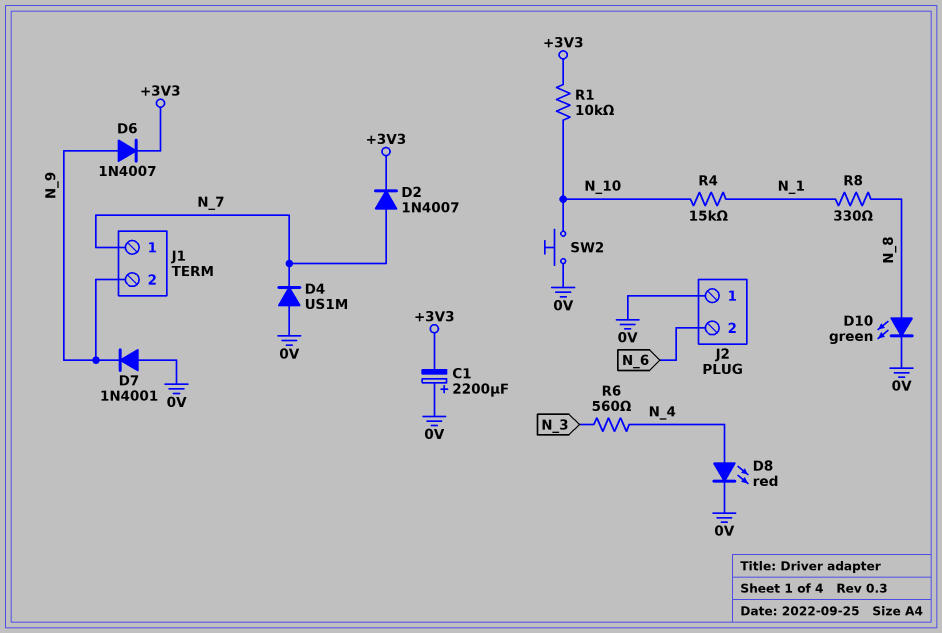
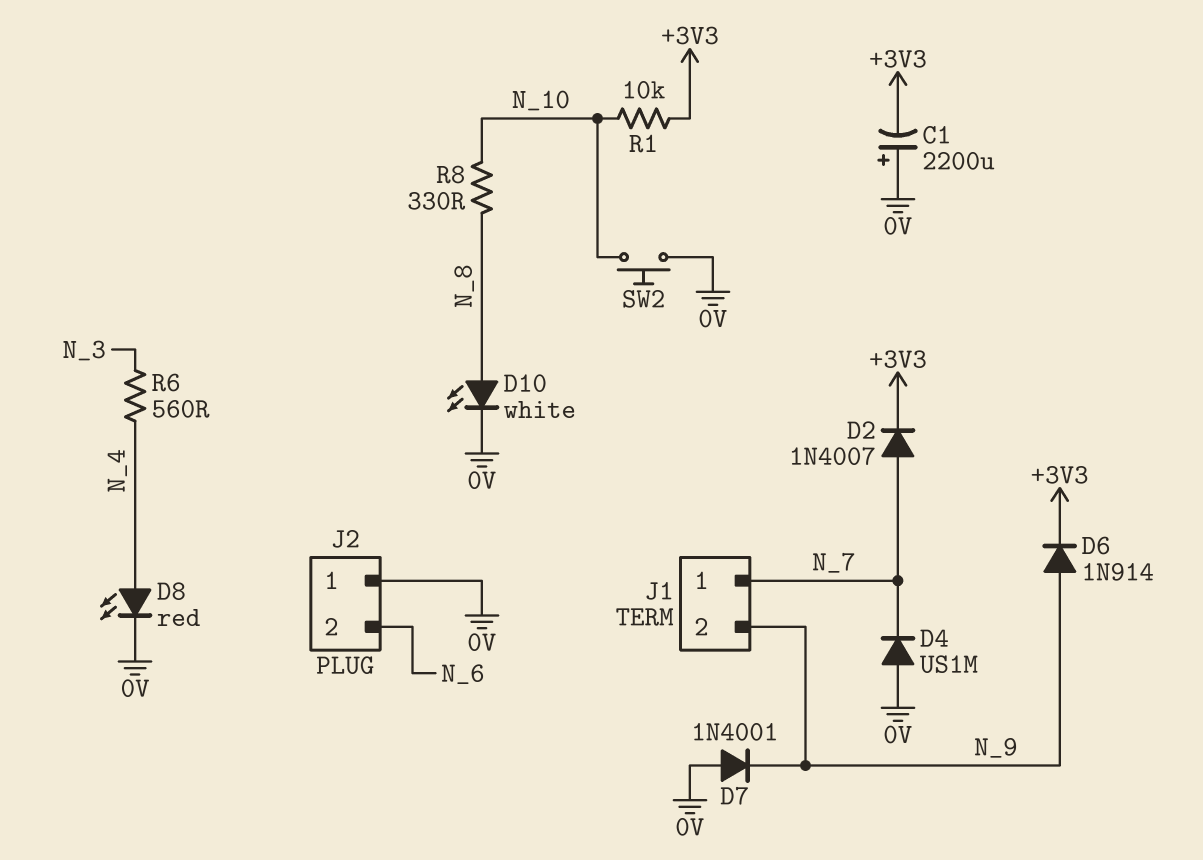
D6: diode 1N4007 (A N_9, K +3V3) -> diode 1N914 (A N_9, K +3V3)
D10: LED green (A N_8, K 0V) -> LED white (A N_8, K 0V)
R4: 15k (N_1, N_10) -> none
R8: 330 (N_1, N_8) -> 330 (N_8, N_10)

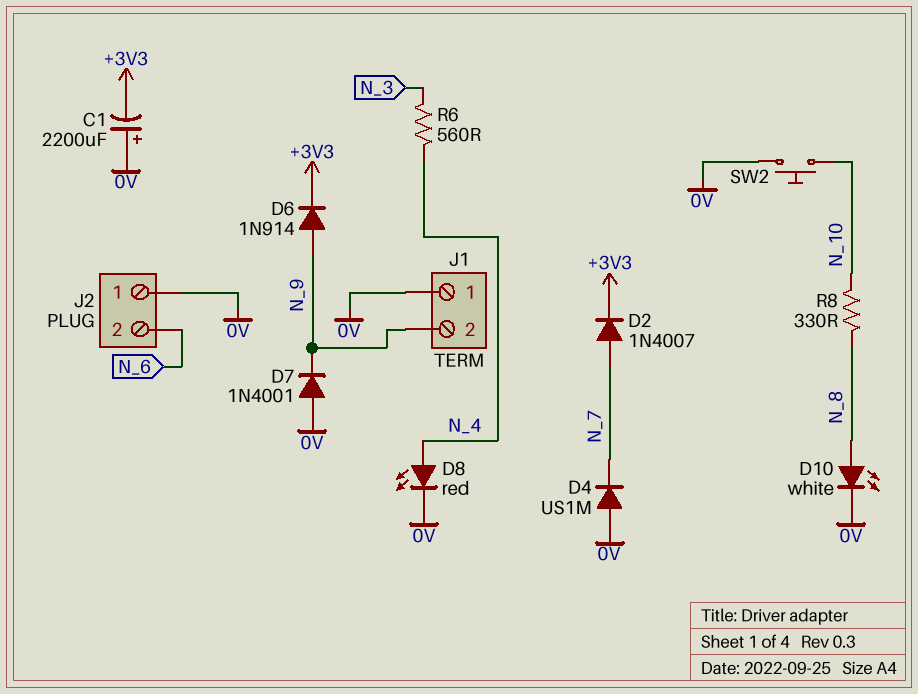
J1 pin 1: N_7 -> 0V
R1: 10k (+3V3, N_10) -> none

